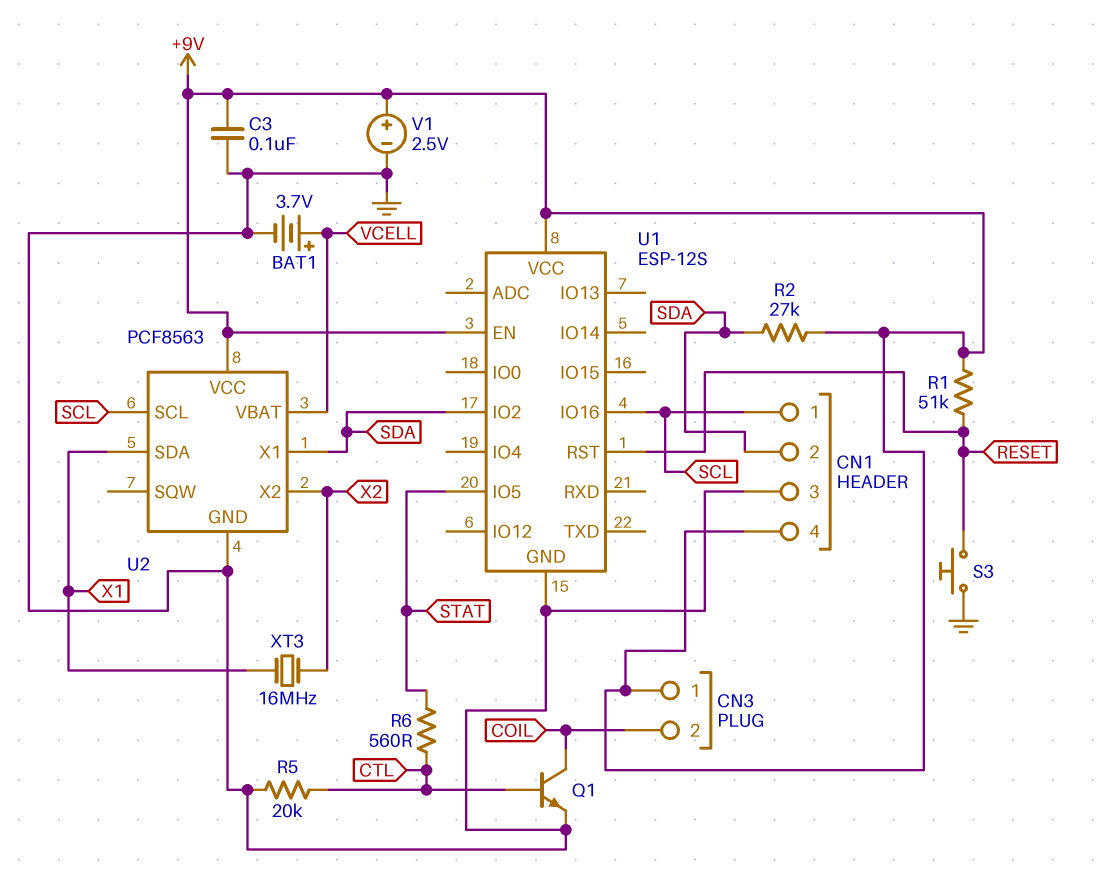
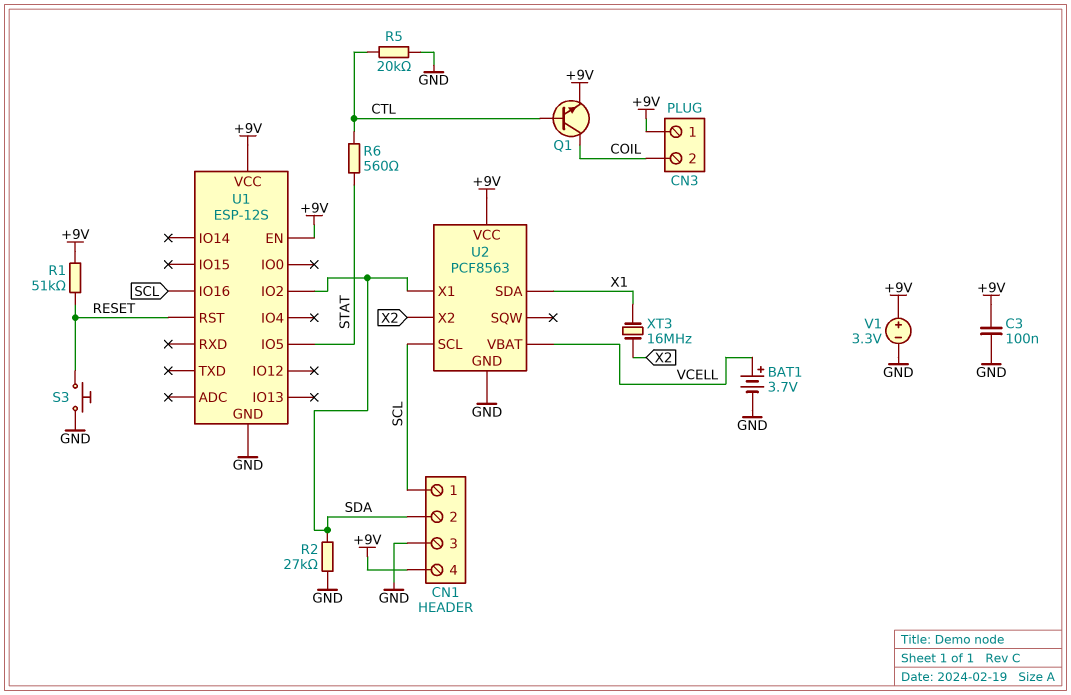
Q1: NPN (B CTL, C COIL, E GND) -> NPN (B CTL, C COIL, E +9V)
R2: 27k (+9V, SDA) -> 27k (GND, SDA)
V1: 2.5V (plus +9V, minus GND) -> 3.3V (plus +9V, minus GND)

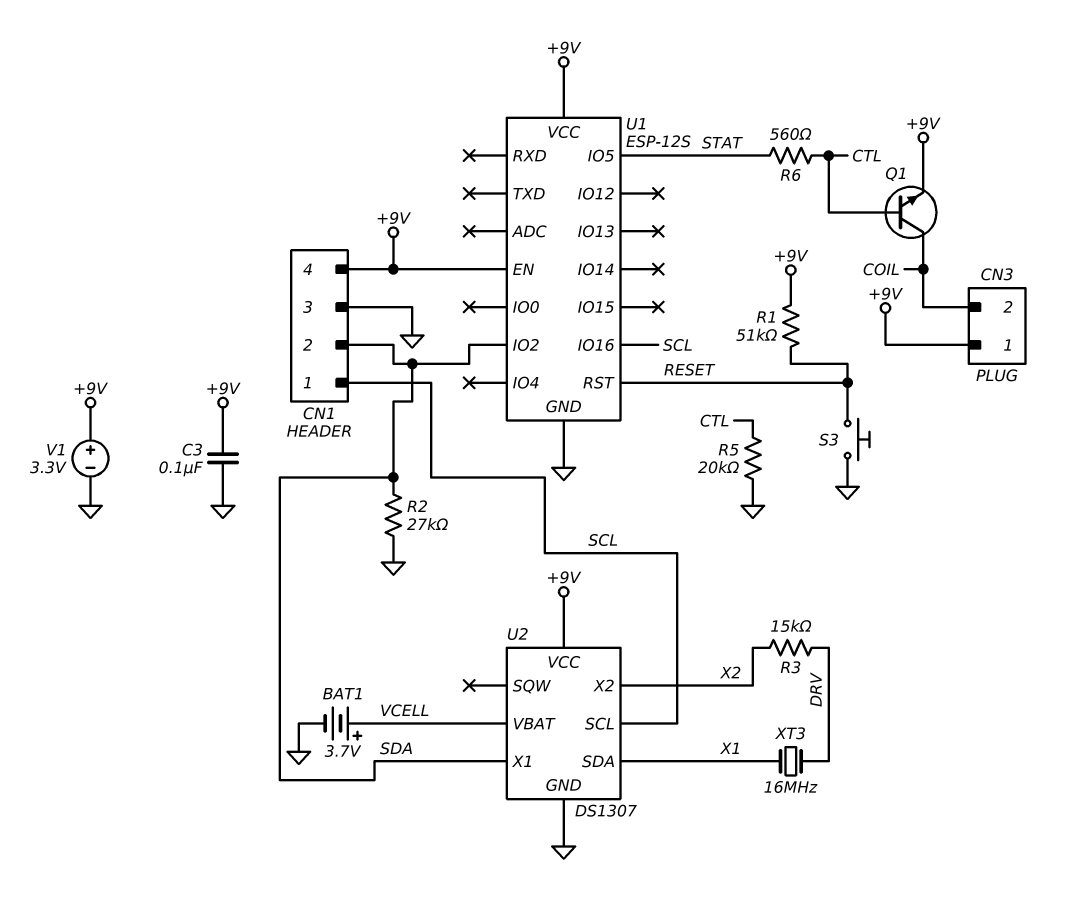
R3: none -> 15k (DRV, X2)
U2: PCF8563 -> DS1307
XT3: 16MHz (X1, X2) -> 16MHz (DRV, X1)

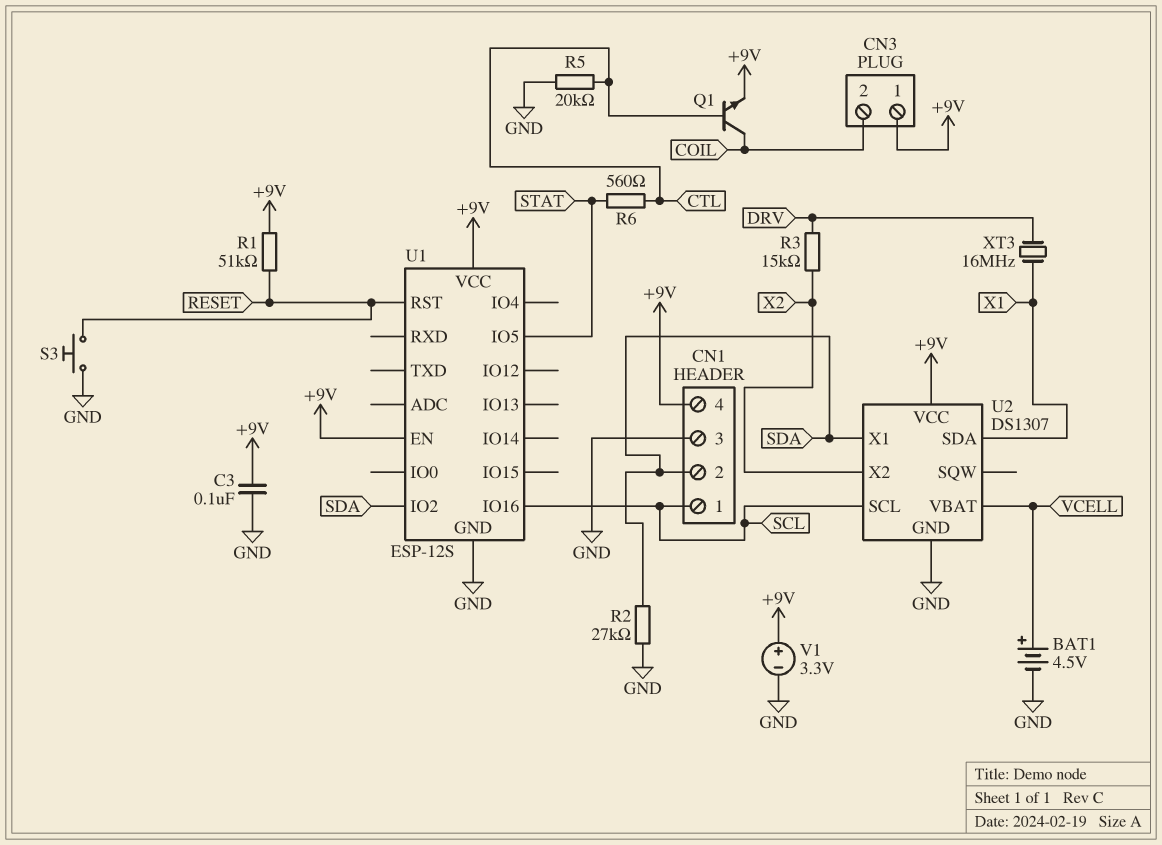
BAT1: 3.7V (plus VCELL, minus GND) -> 4.5V (plus VCELL, minus GND)

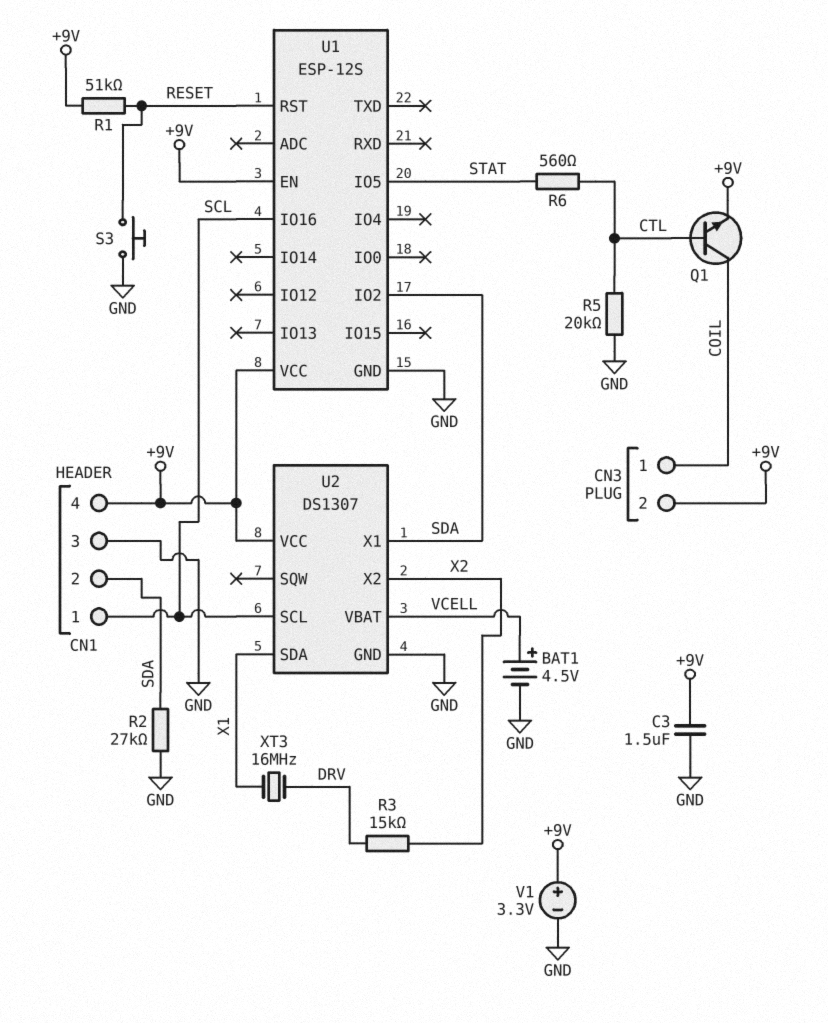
C3: 100nF (+9V, GND) -> 1.5uF (+9V, GND)
CN3 pin 1: +9V -> COIL
CN3 pin 2: COIL -> +9V

